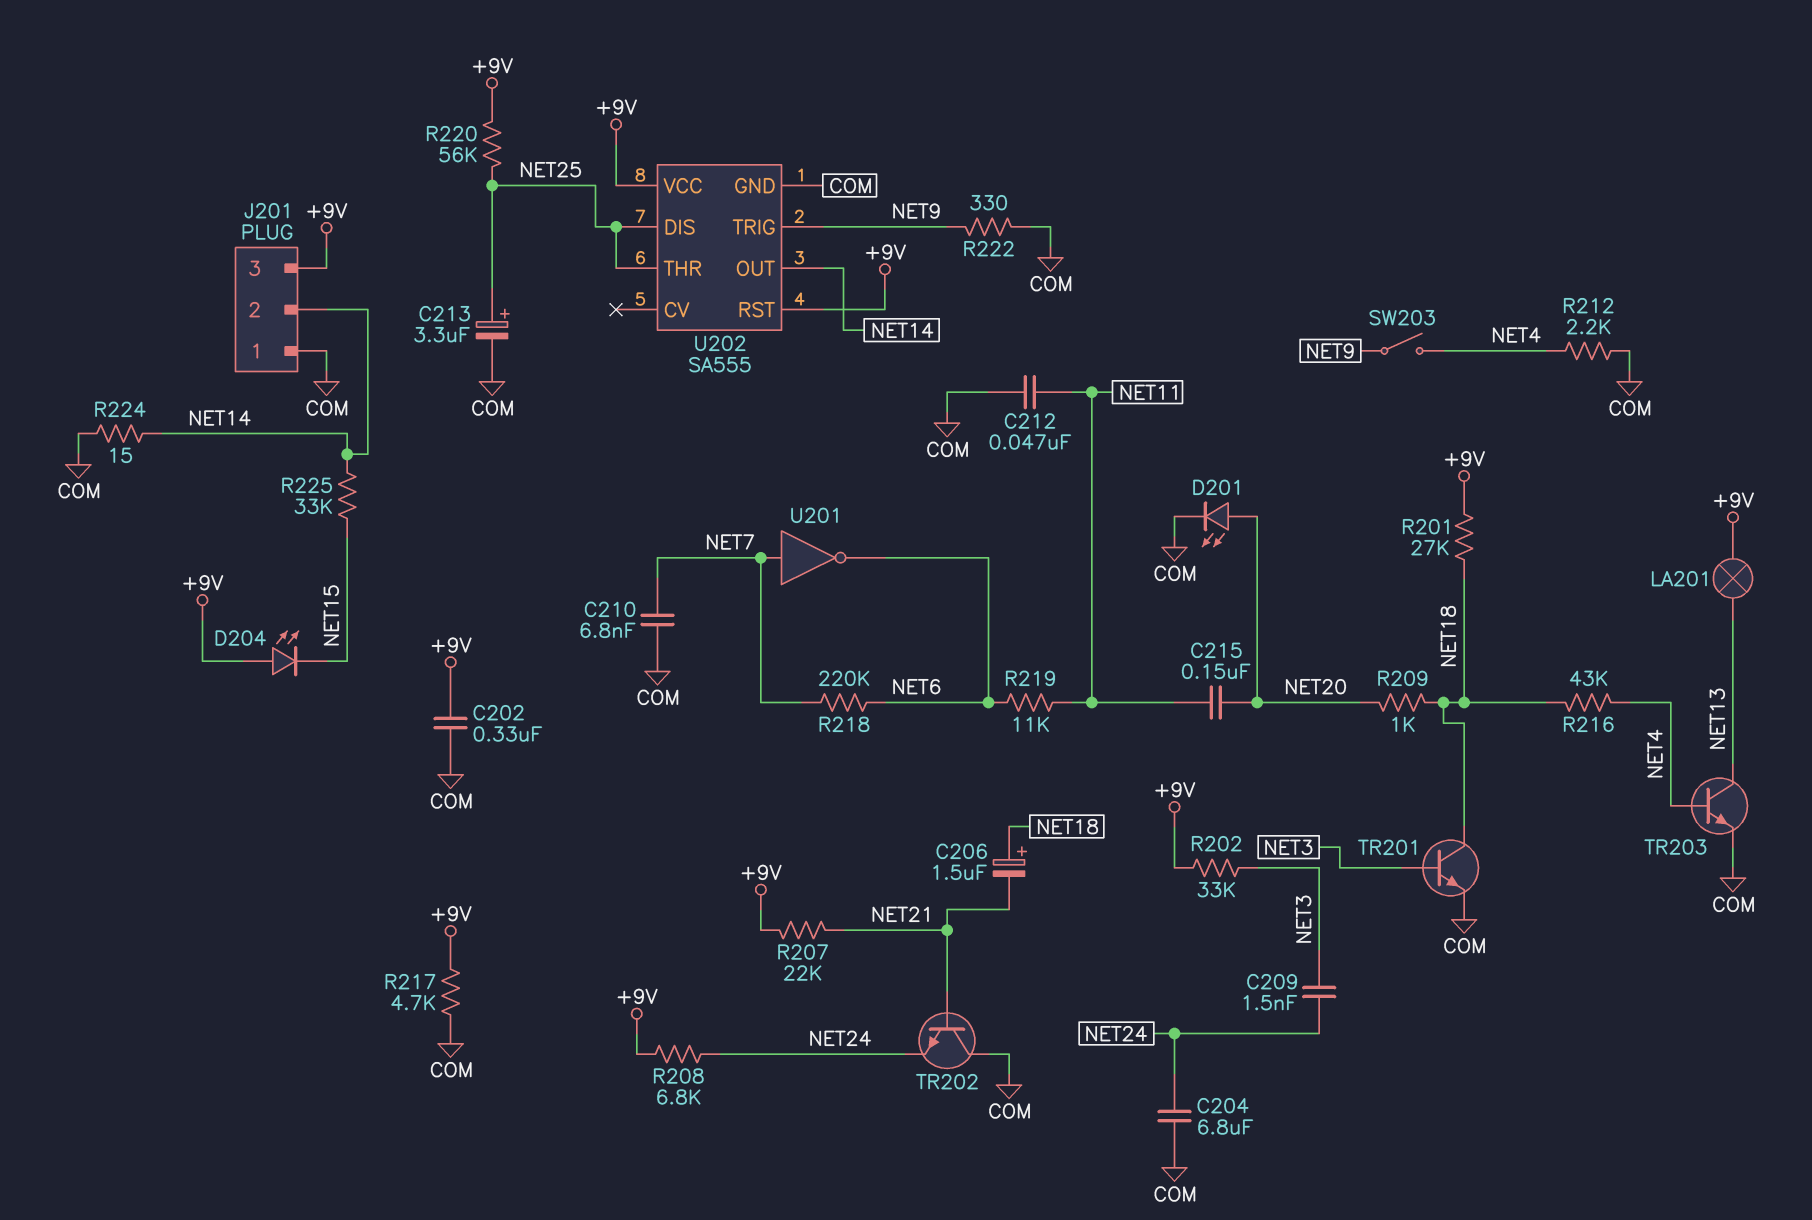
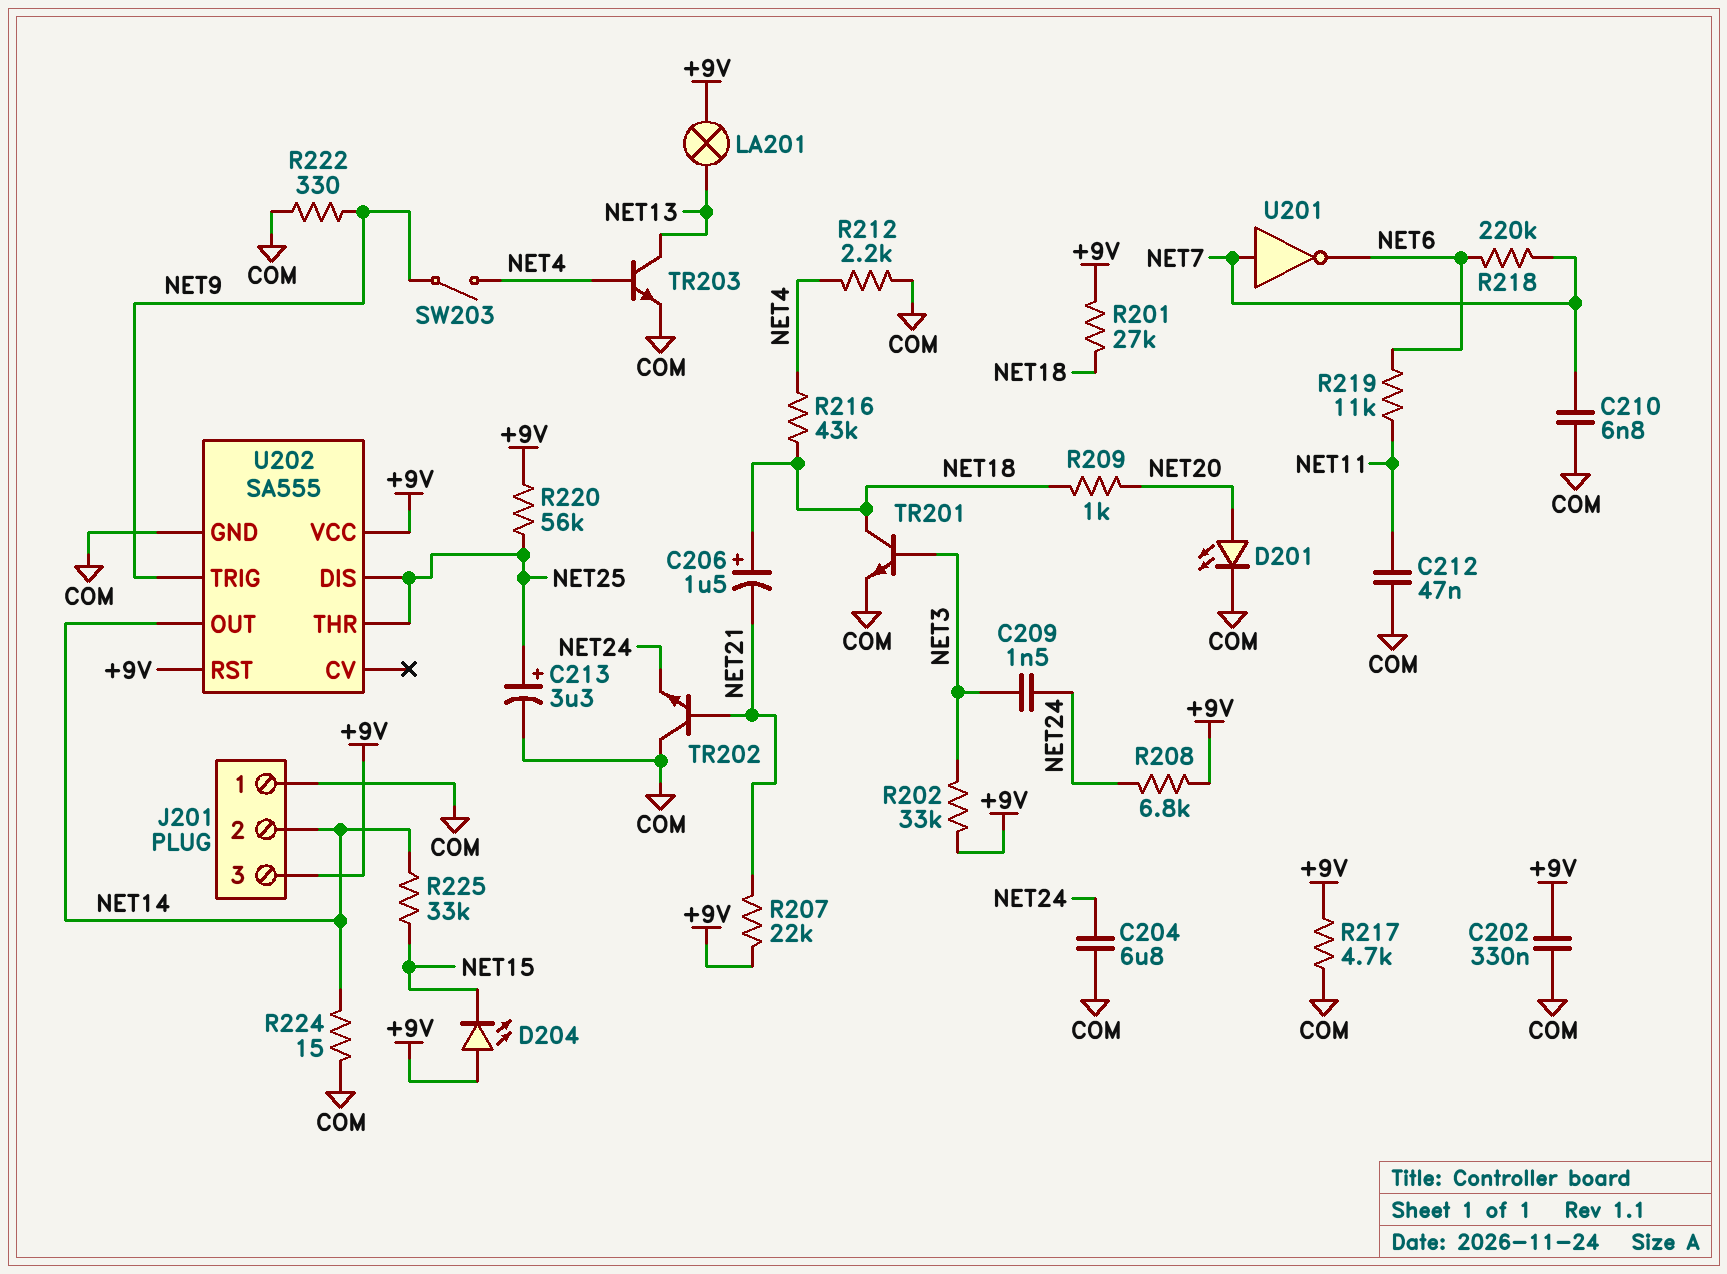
C215: 150nF (NET11, NET20) -> none

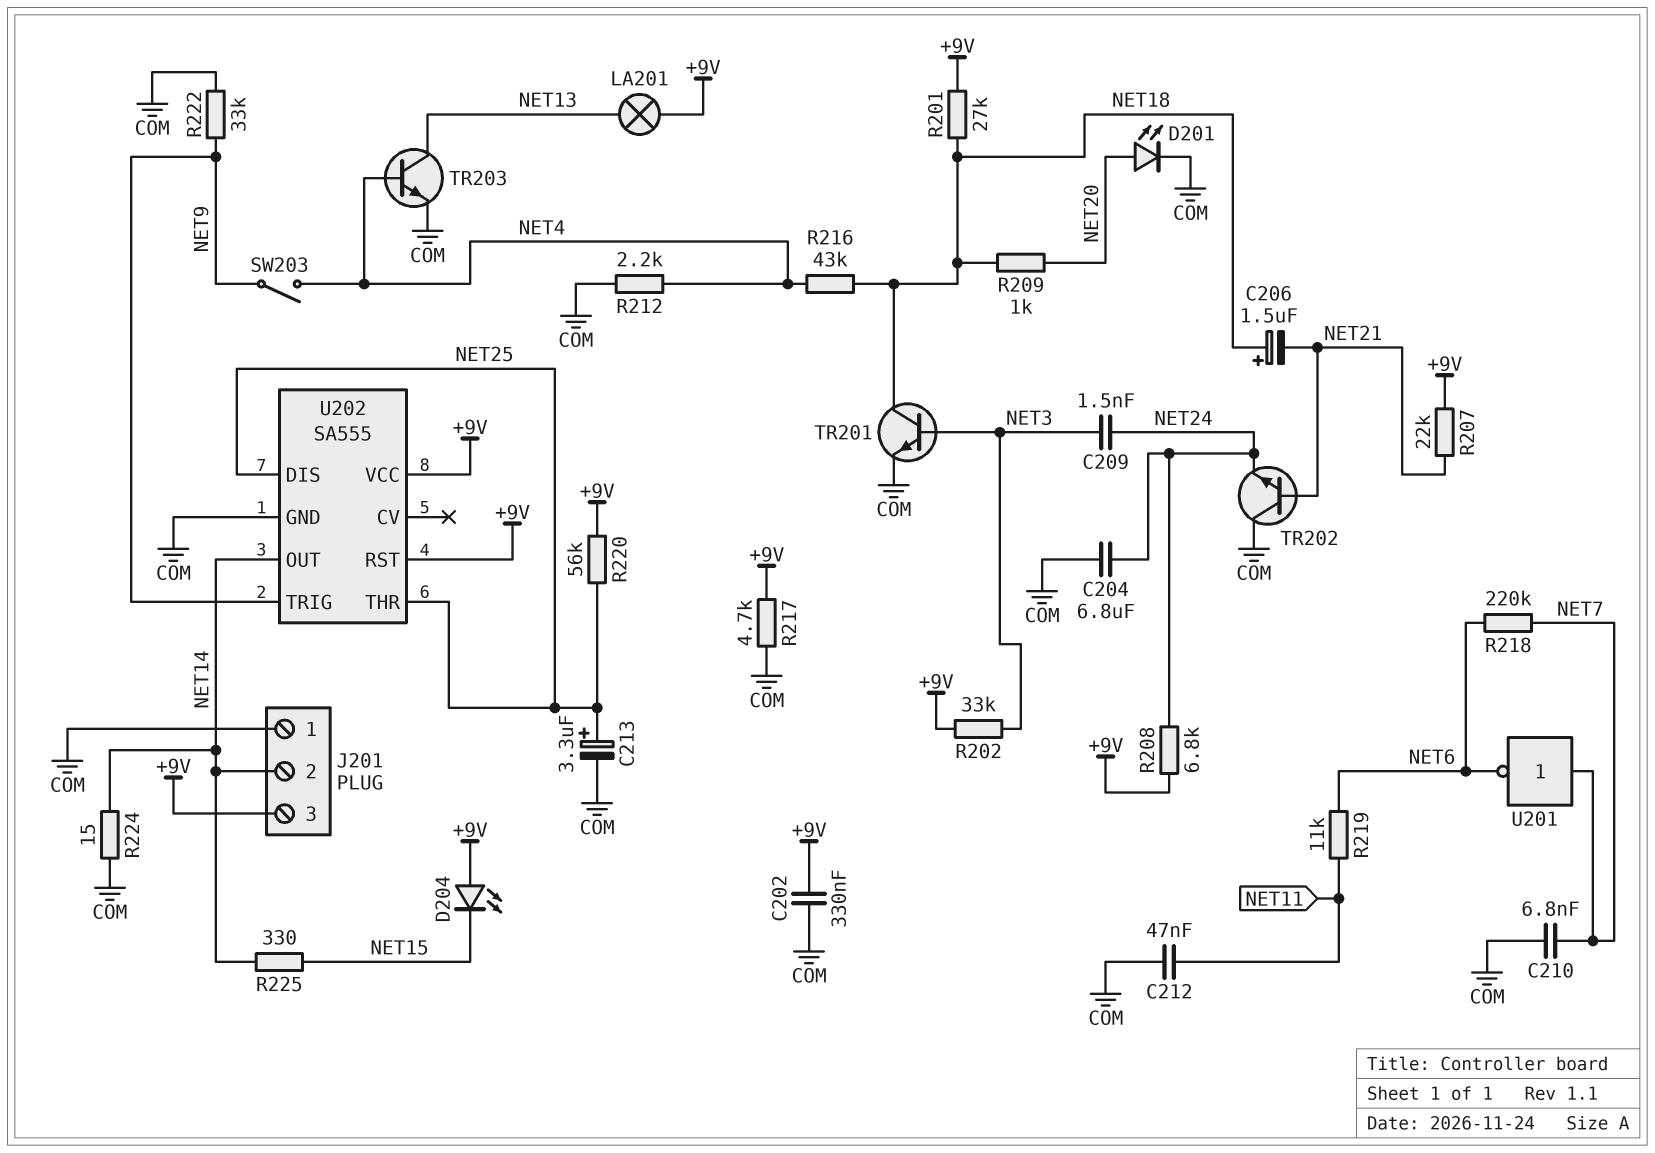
R222: 330 (COM, NET9) -> 33k (COM, NET9)
R225: 33k (NET14, NET15) -> 330 (NET14, NET15)

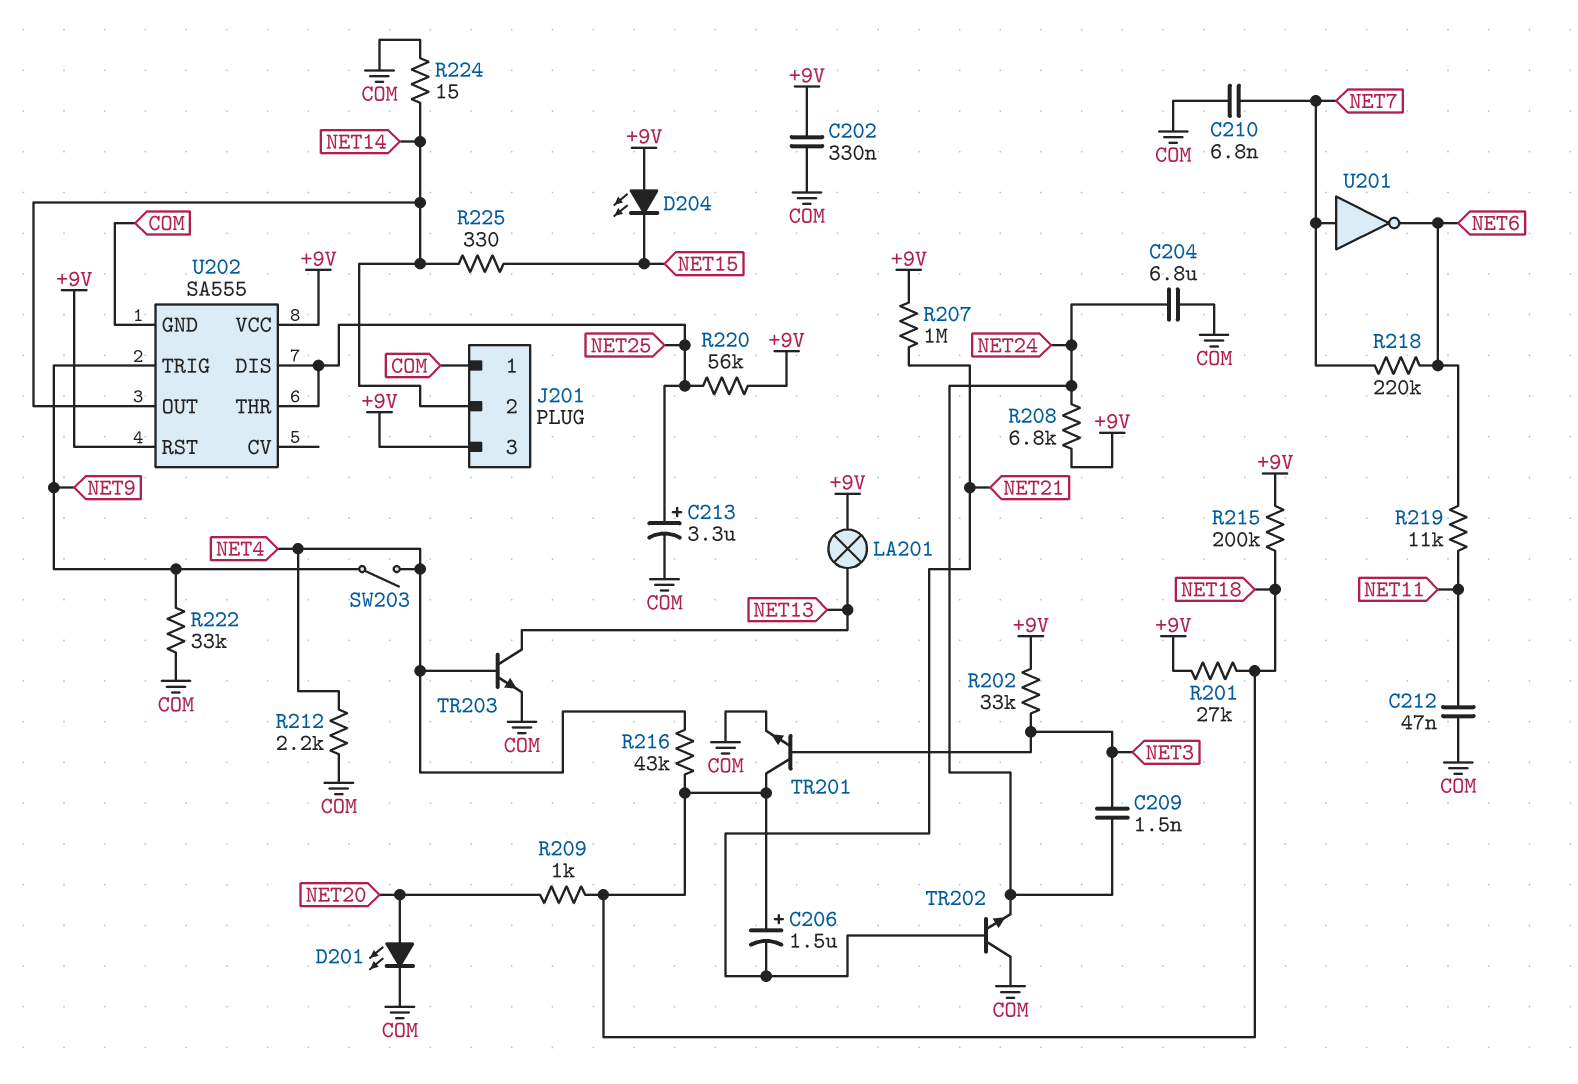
R207: 22k (+9V, NET21) -> 1M (+9V, NET21)
R215: none -> 200k (+9V, NET18)
R217: 4.7k (+9V, COM) -> none

